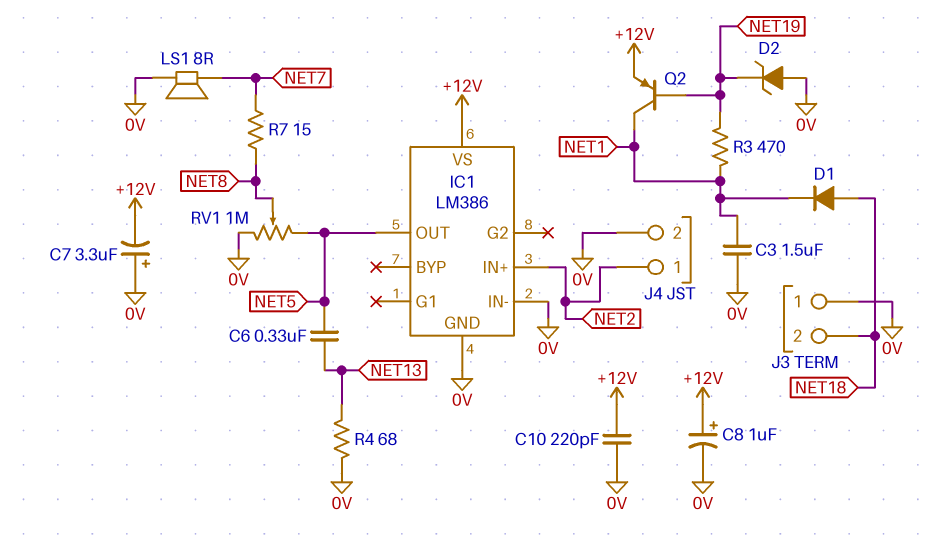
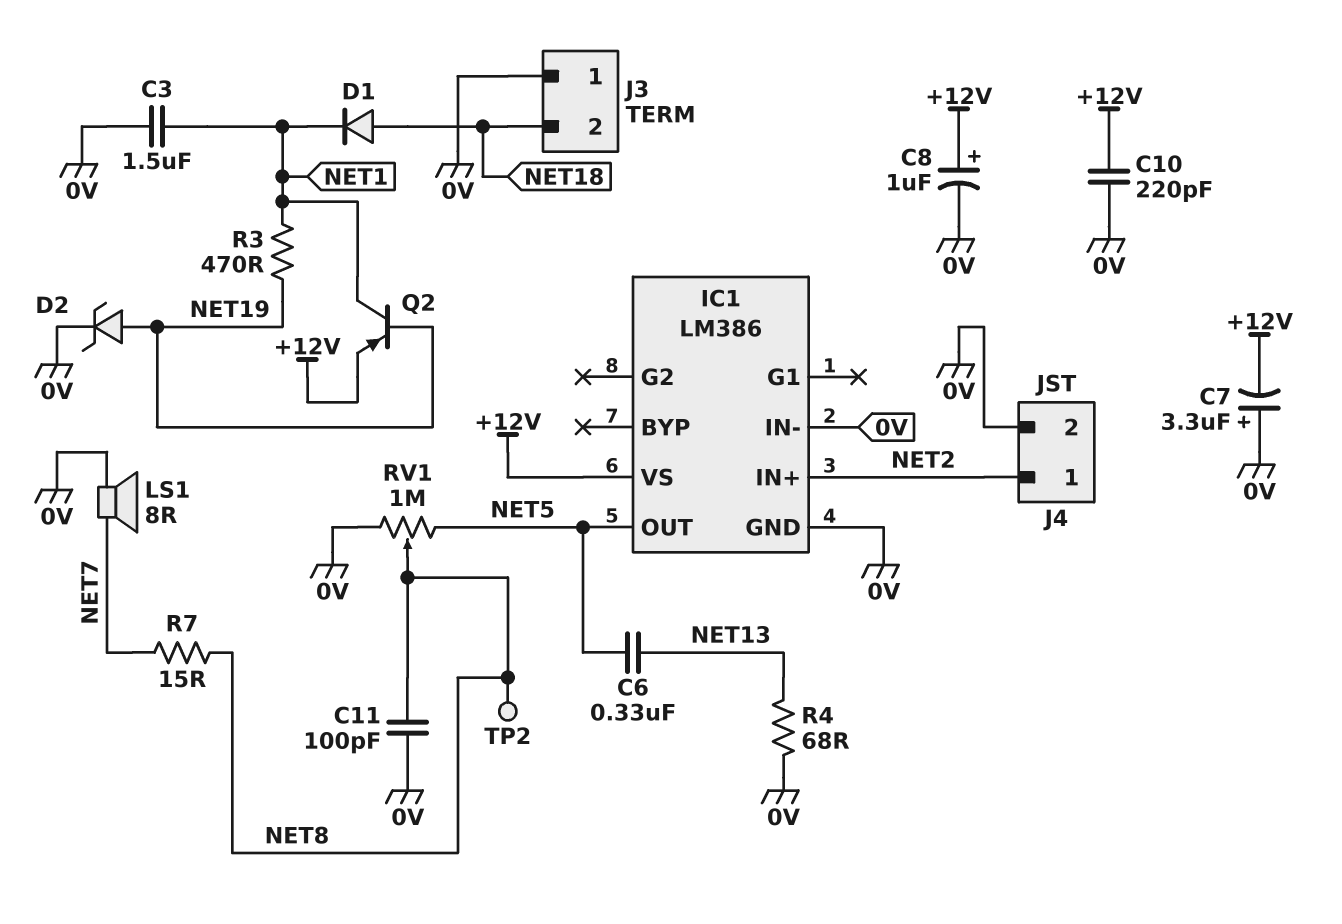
C11: none -> 100pF (0V, NET8)
D2: zener (A 0V, K NET19) -> zener (A NET19, K 0V)
TP2: none -> test point (NET8)

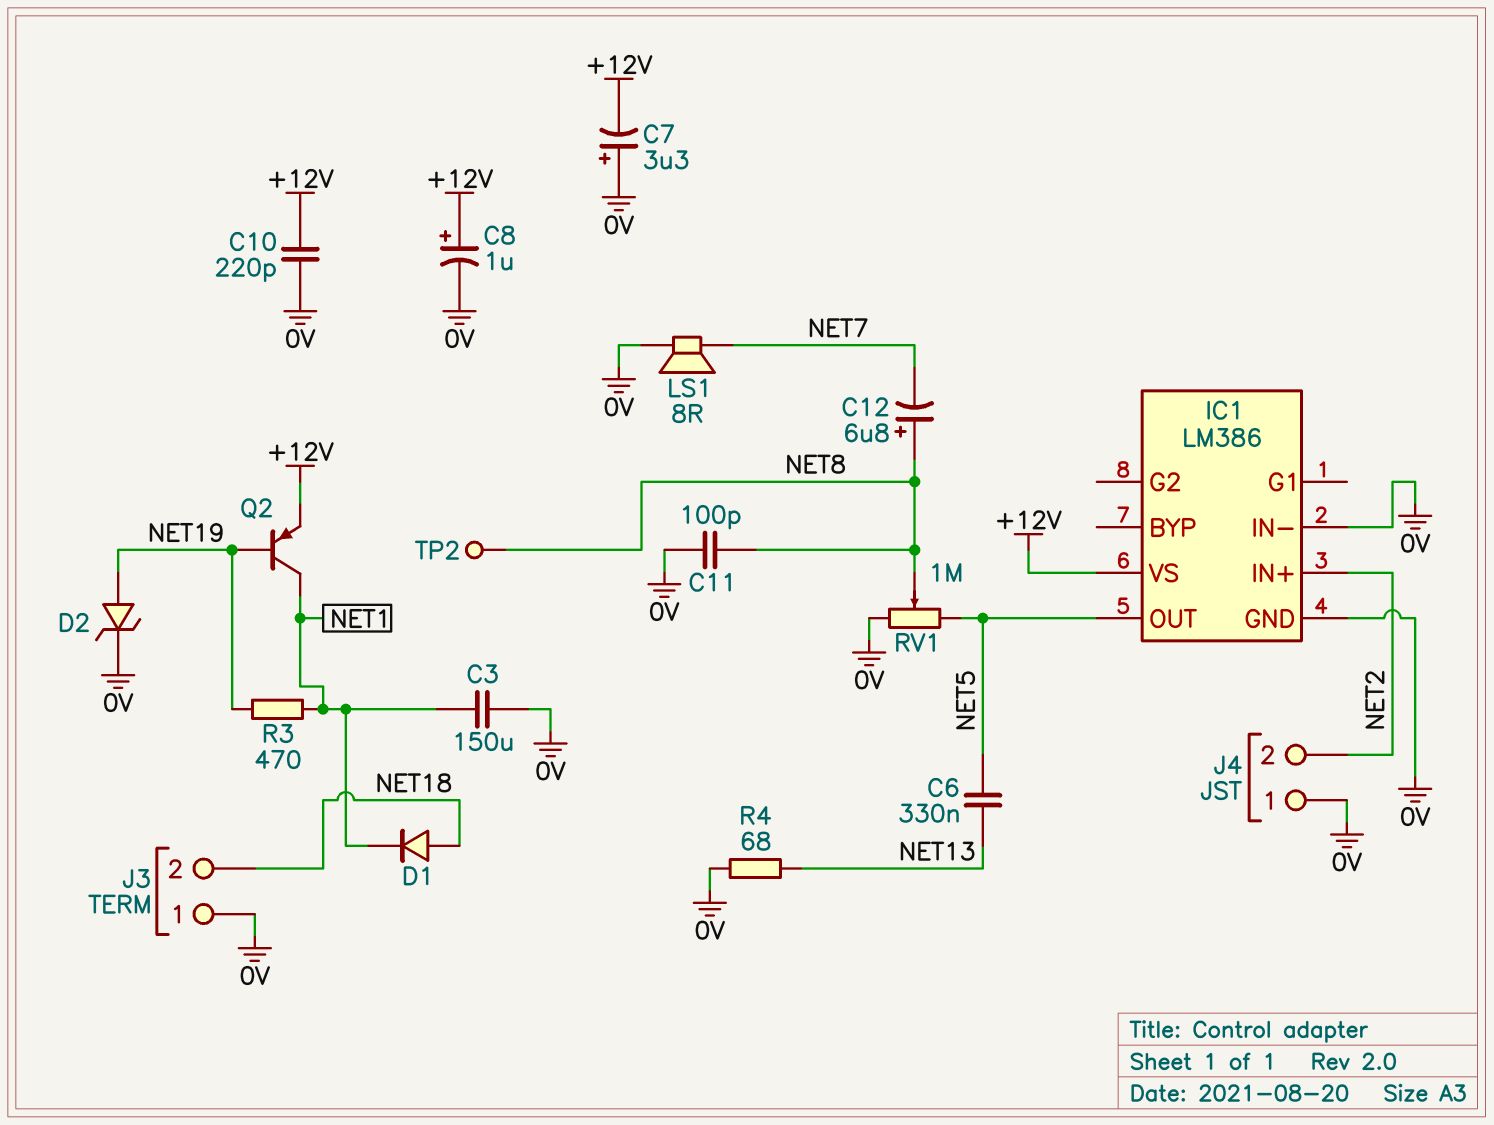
C3: 1.5uF (0V, NET1) -> 150uF (0V, NET1)
C12: none -> 6.8uF (plus NET8, minus NET7)
J4 pin 1: NET2 -> 0V
J4 pin 2: 0V -> NET2
R7: 15 (NET7, NET8) -> none

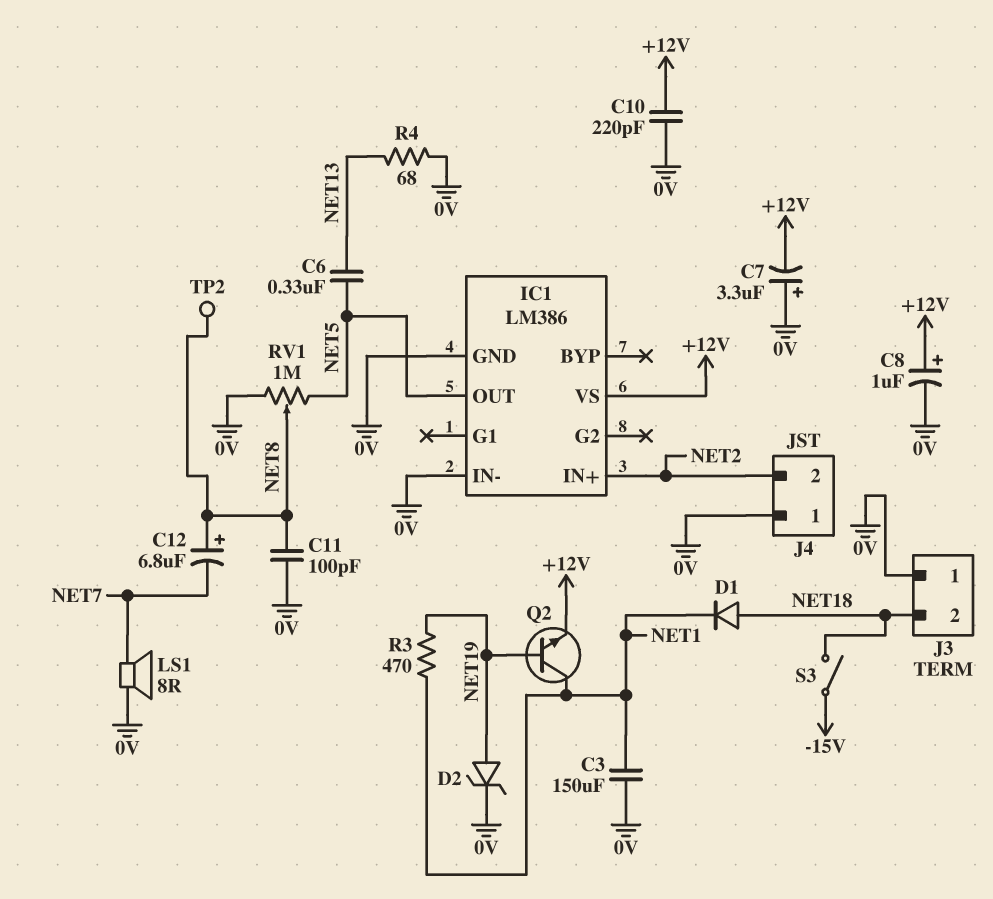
Q2: PNP (B NET19, C NET1, E +12V) -> NPN (B NET19, C NET1, E +12V)
S3: none -> switch (-15V, NET18)

